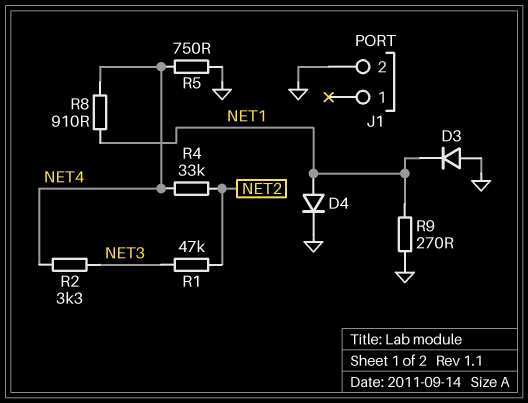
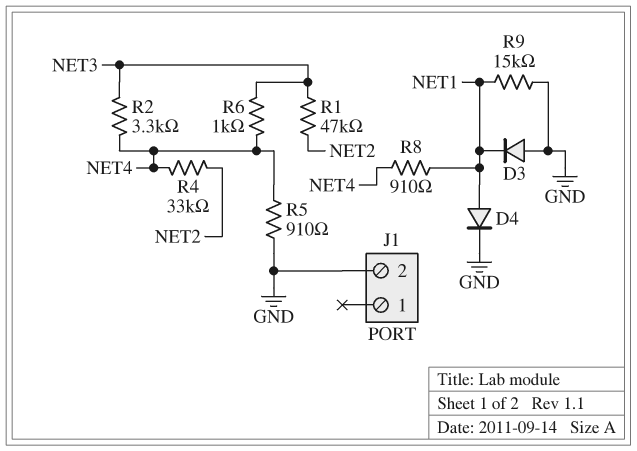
R5: 750 (GND, NET4) -> 910 (GND, NET4)
R6: none -> 1k (NET3, NET4)
R9: 270 (GND, NET1) -> 15k (GND, NET1)

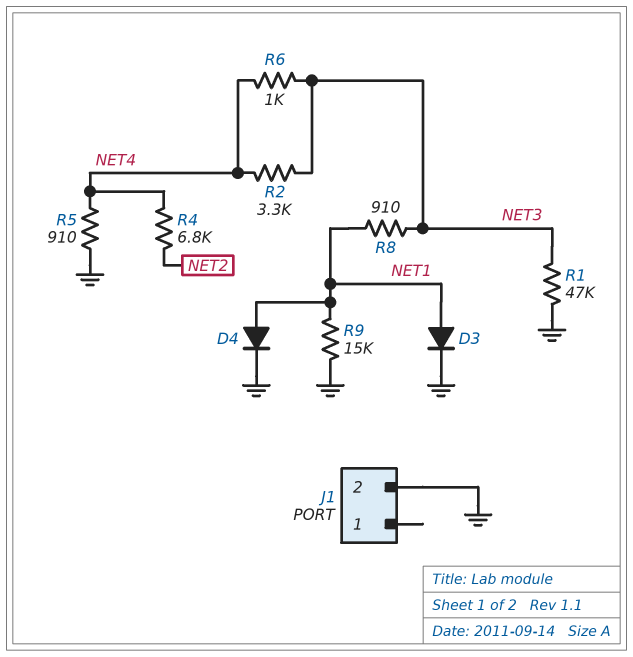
D3: diode (A GND, K NET1) -> diode (A NET1, K GND)
R1: 47k (NET2, NET3) -> 47k (GND, NET3)
R4: 33k (NET2, NET4) -> 6.8k (NET2, NET4)
R8: 910 (NET1, NET4) -> 910 (NET1, NET3)

